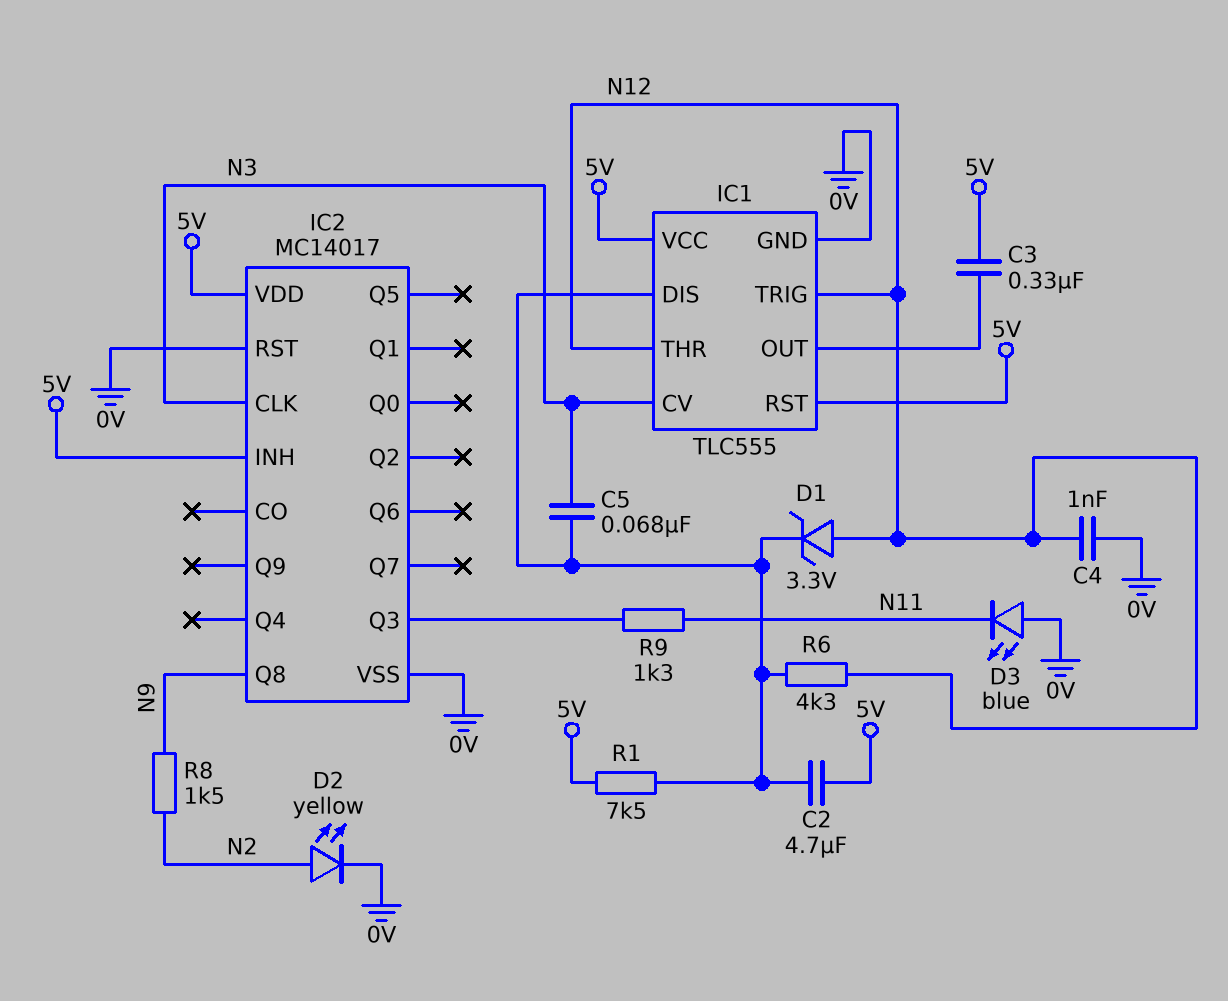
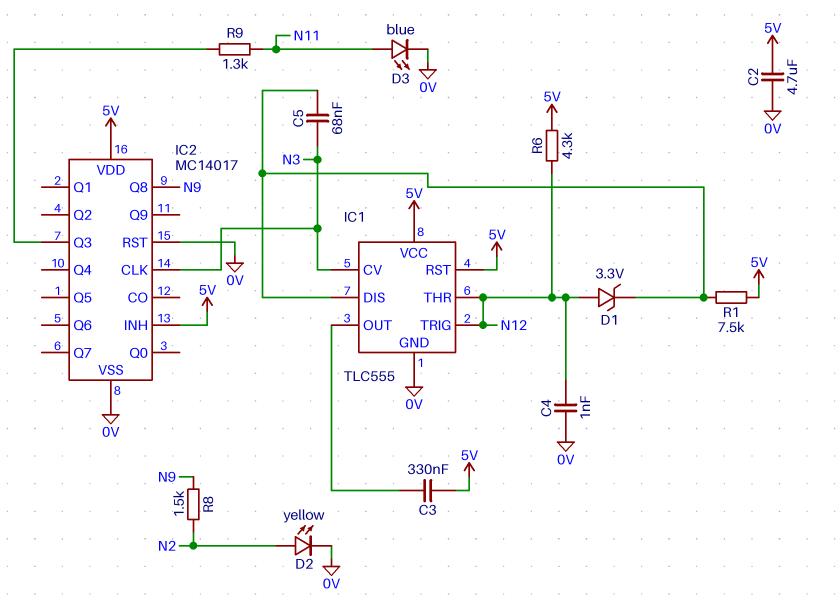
C2: 4.7uF (5V, IC1/DIS) -> 4.7uF (0V, 5V)
D3: LED blue (A 0V, K N11) -> LED blue (A N11, K 0V)
R6: 4.3k (IC1/DIS, N12) -> 4.3k (5V, N12)

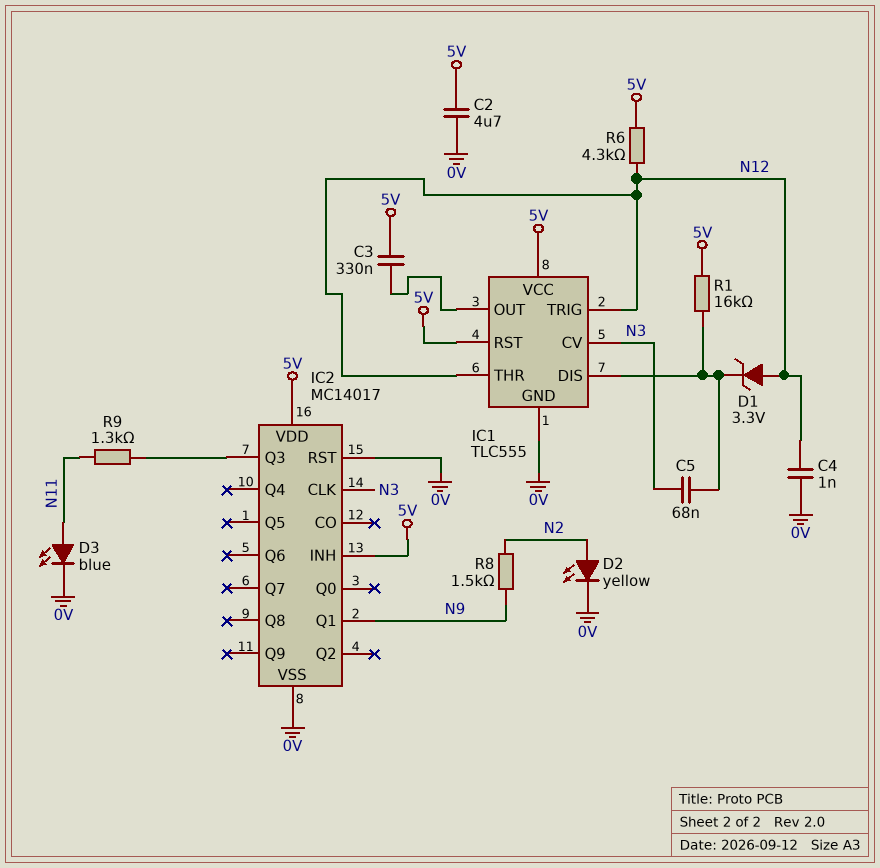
IC2 pin Q1: none -> N9
IC2 pin Q8: N9 -> none
R1: 7.5k (5V, IC1/DIS) -> 16k (5V, IC1/DIS)

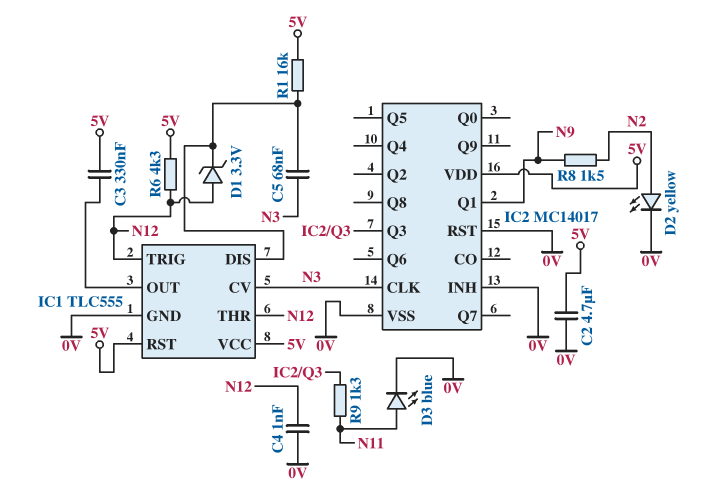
IC2 pin INH: 5V -> 0V

